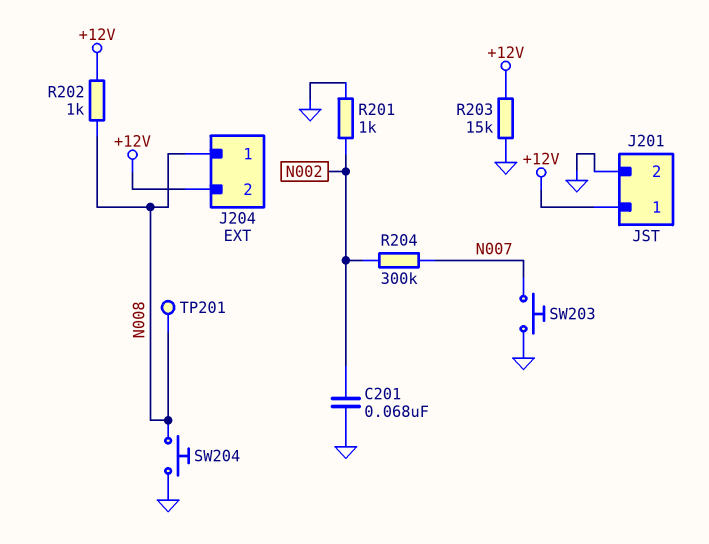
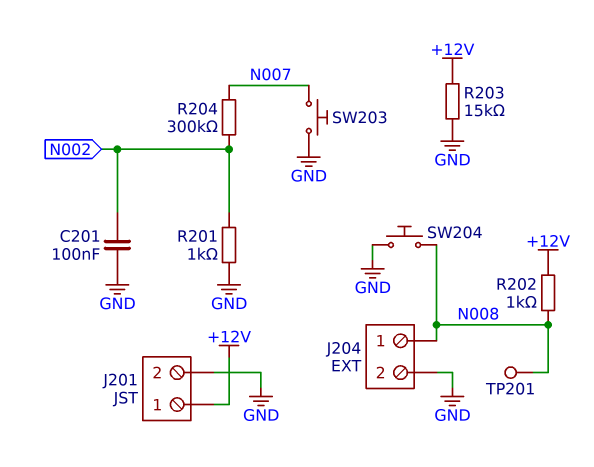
C201: 68nF (GND, N002) -> 100nF (GND, N002)
J204 pin 2: +12V -> GND

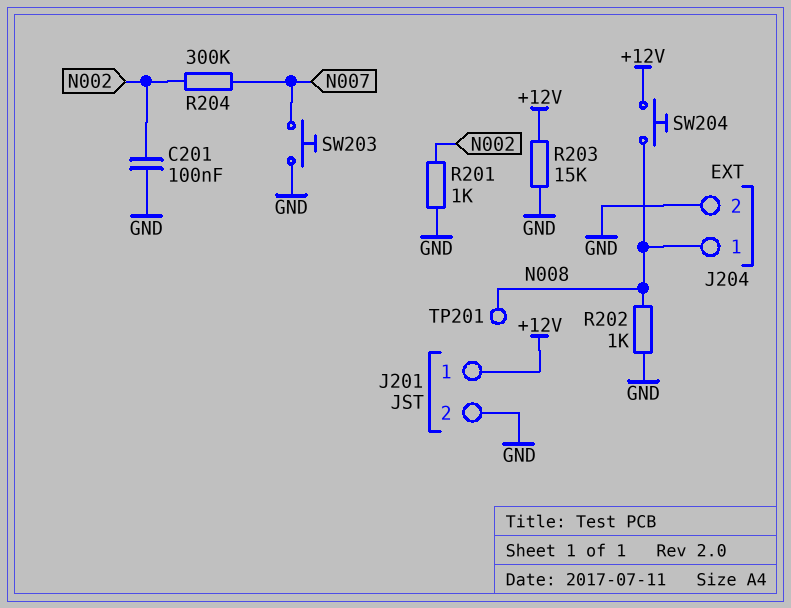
R202: 1k (+12V, N008) -> 1k (GND, N008)
SW204: button (GND, N008) -> button (+12V, N008)

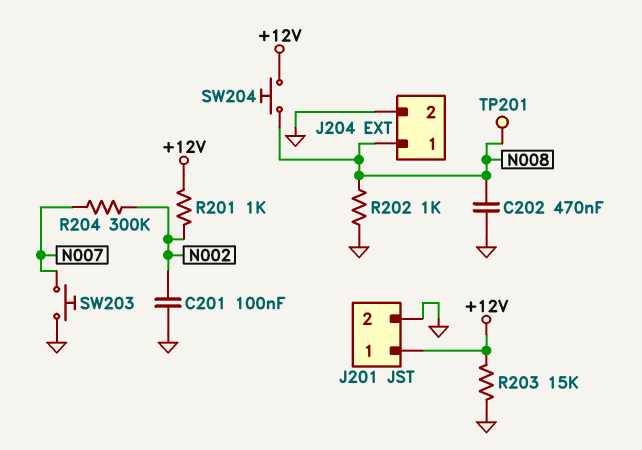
C202: none -> 470nF (GND, N008)
R201: 1k (GND, N002) -> 1k (+12V, N002)

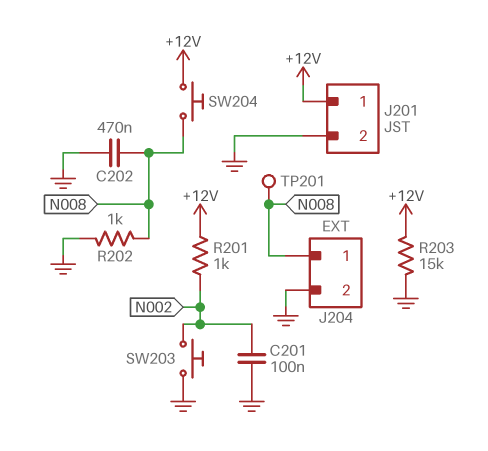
R204: 300k (N002, N007) -> none
SW203: button (GND, N007) -> button (GND, N002)

